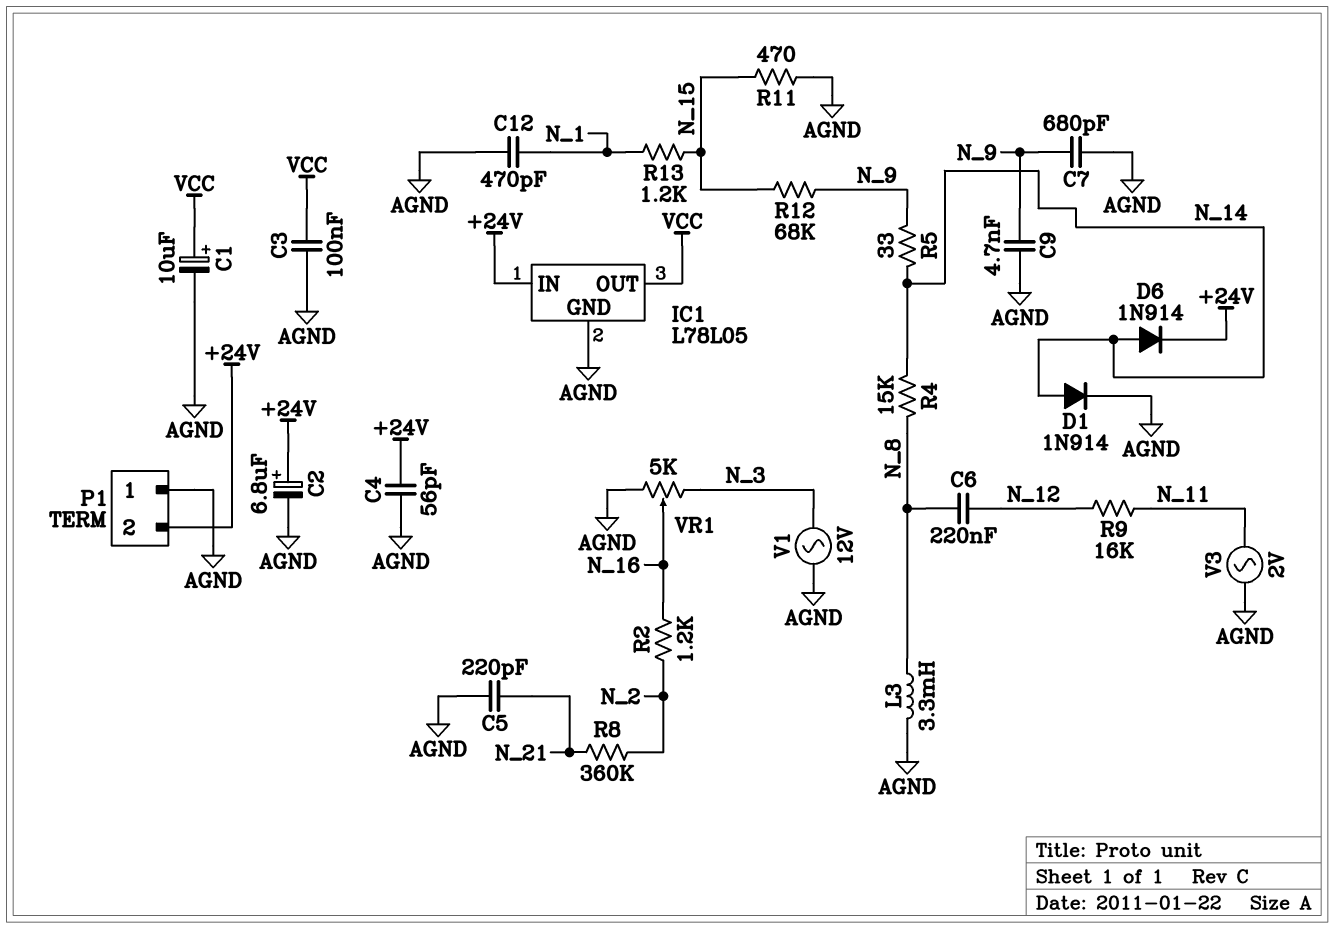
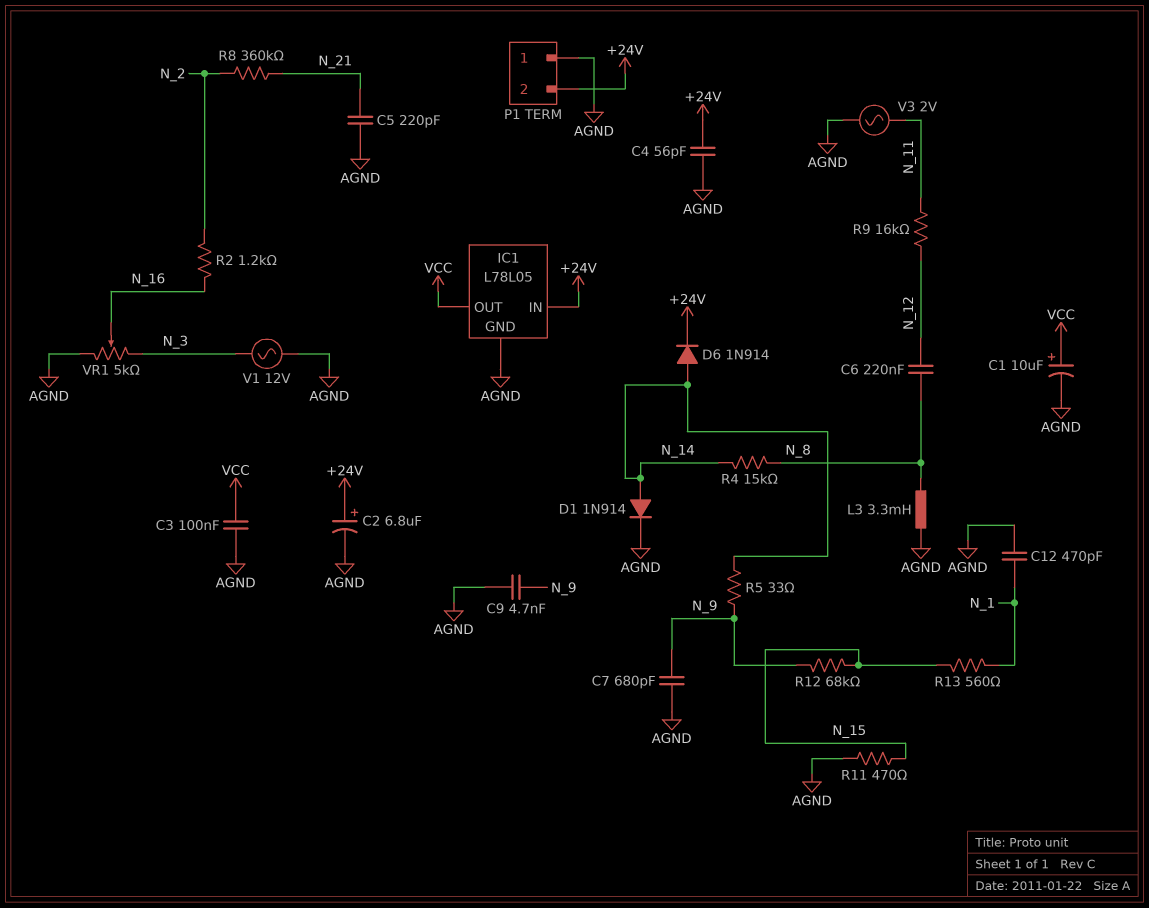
R13: 1.2k (N_1, N_15) -> 560 (N_1, N_15)

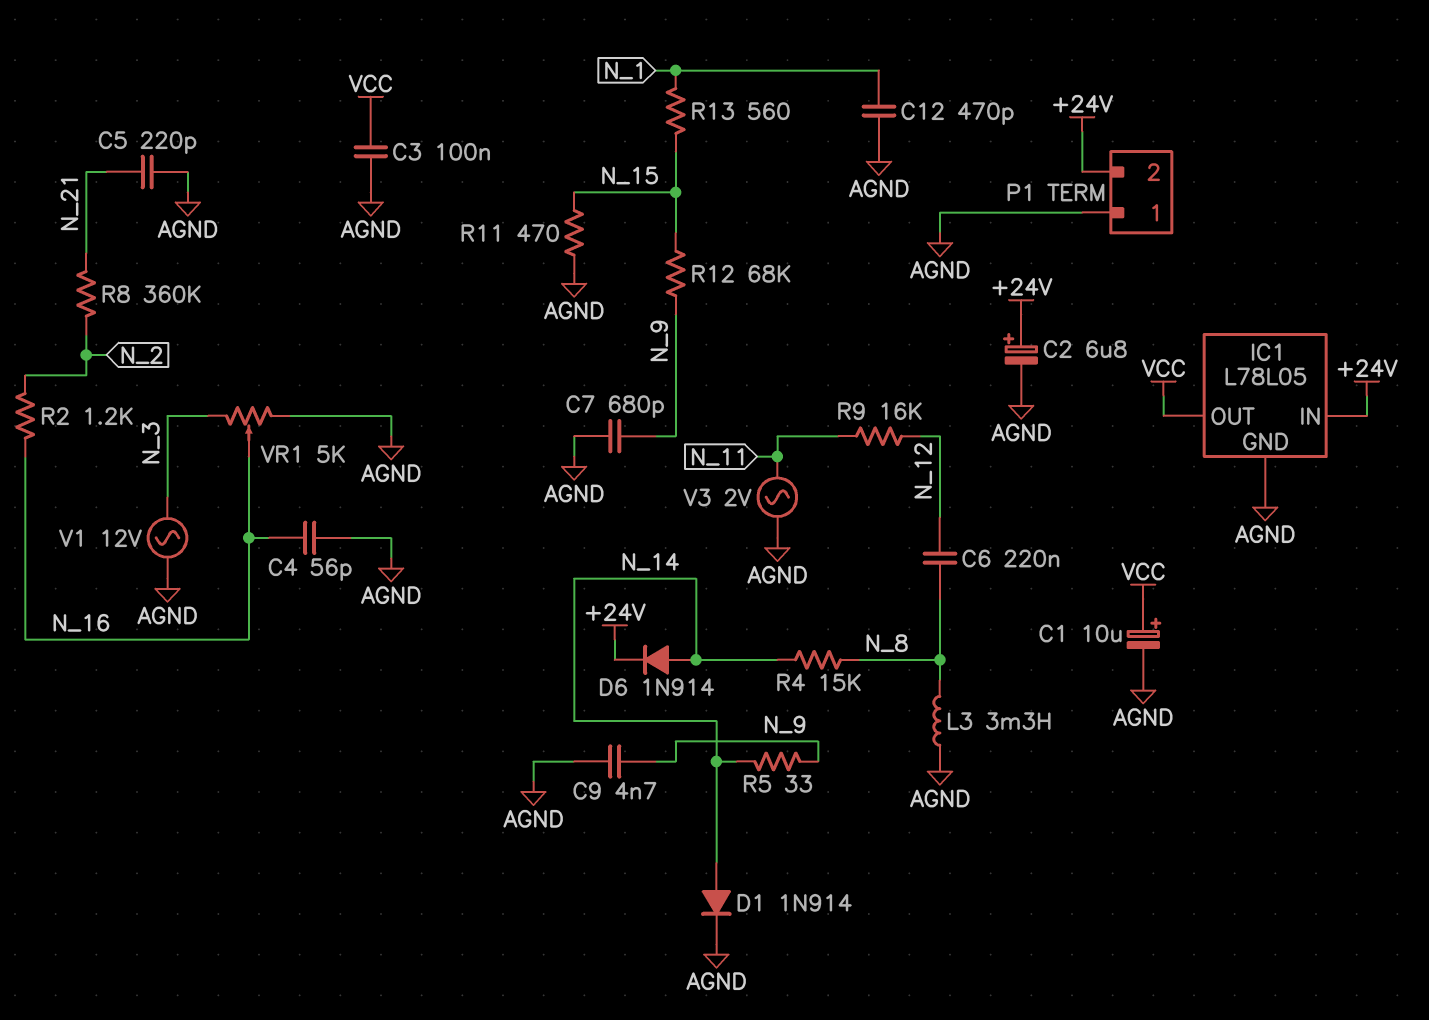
C4: 56pF (+24V, AGND) -> 56pF (AGND, N_16)

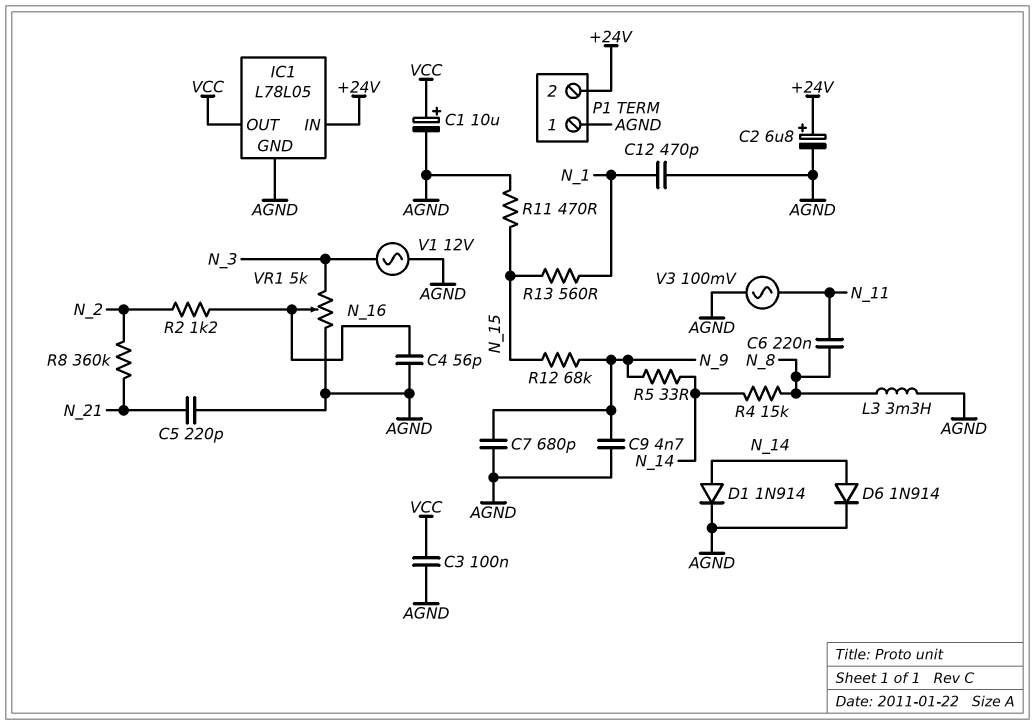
C6: 220nF (N_8, N_12) -> 220nF (N_8, N_11)
D6: diode 1N914 (A N_14, K +24V) -> diode 1N914 (A N_14, K AGND)
R9: 16k (N_11, N_12) -> none
V3: AC 2V (AGND, N_11) -> AC 100mV (AGND, N_11)

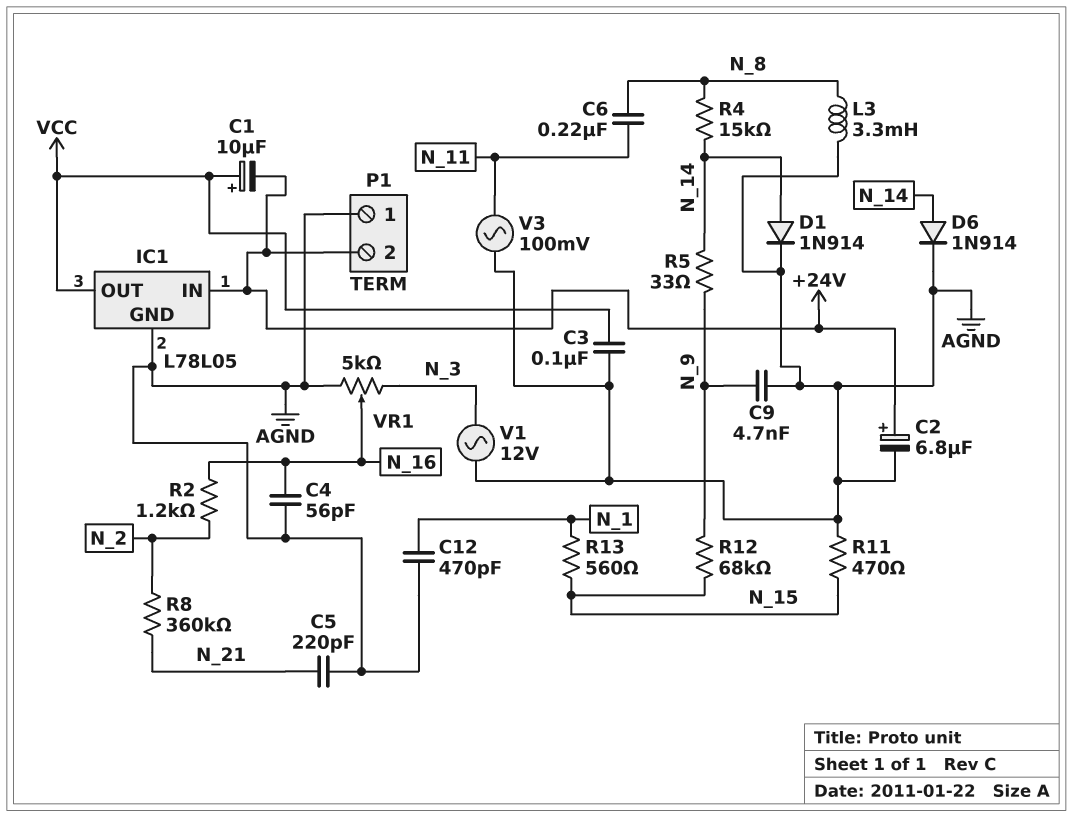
C1: 10uF (plus VCC, minus AGND) -> 10uF (plus VCC, minus +24V)
C7: 680pF (AGND, N_9) -> none

